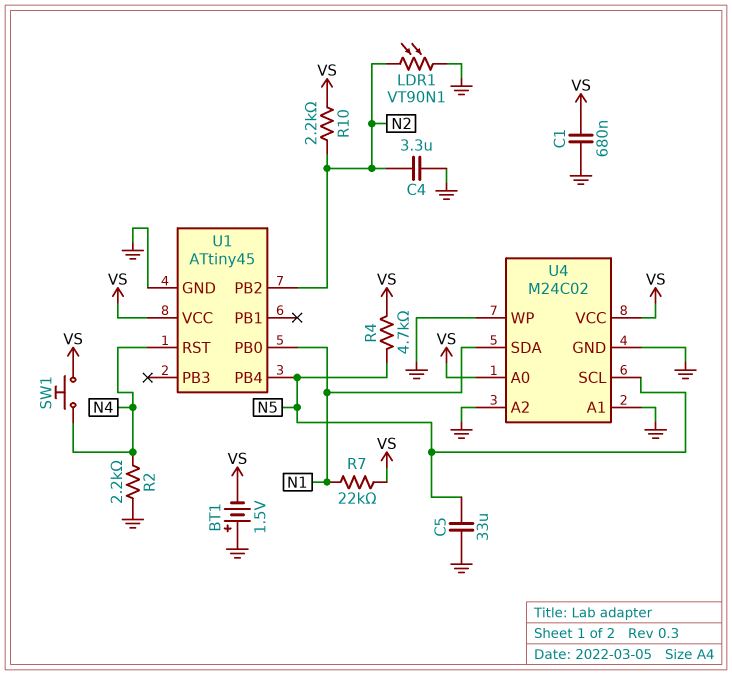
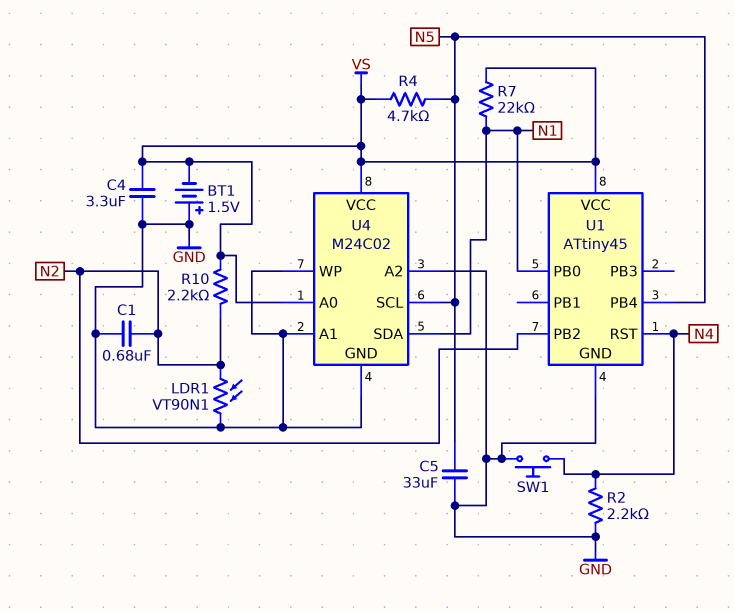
C1: 680nF (GND, VS) -> 680nF (GND, N2)
C4: 3.3uF (GND, N2) -> 3.3uF (GND, VS)
SW1: button (N4, VS) -> button (GND, N4)

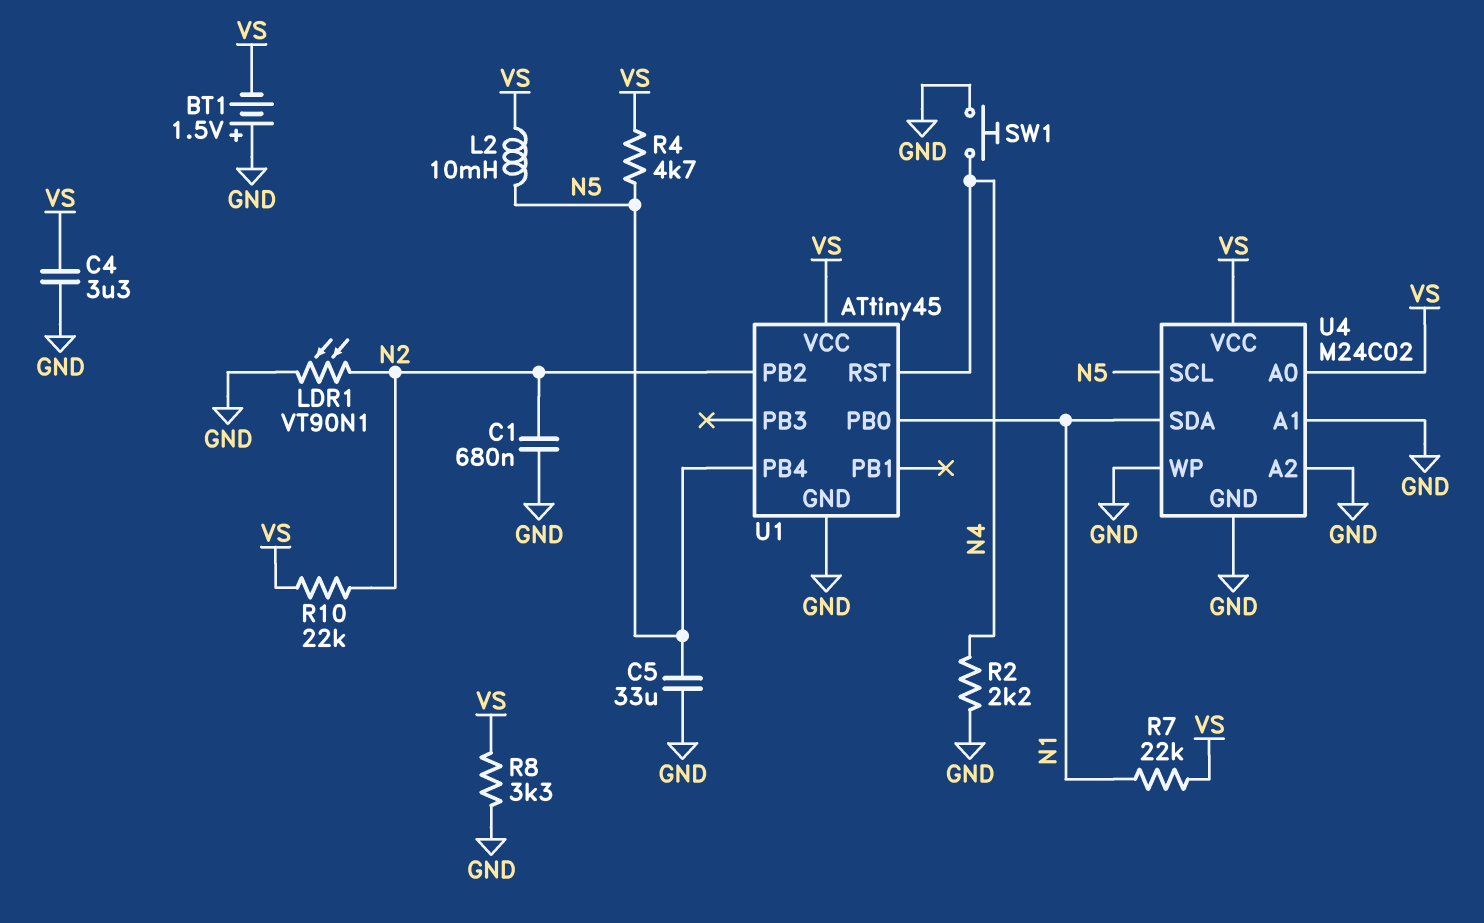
L2: none -> 10mH (N5, VS)
R8: none -> 3.3k (GND, VS)
R10: 2.2k (N2, VS) -> 22k (N2, VS)

